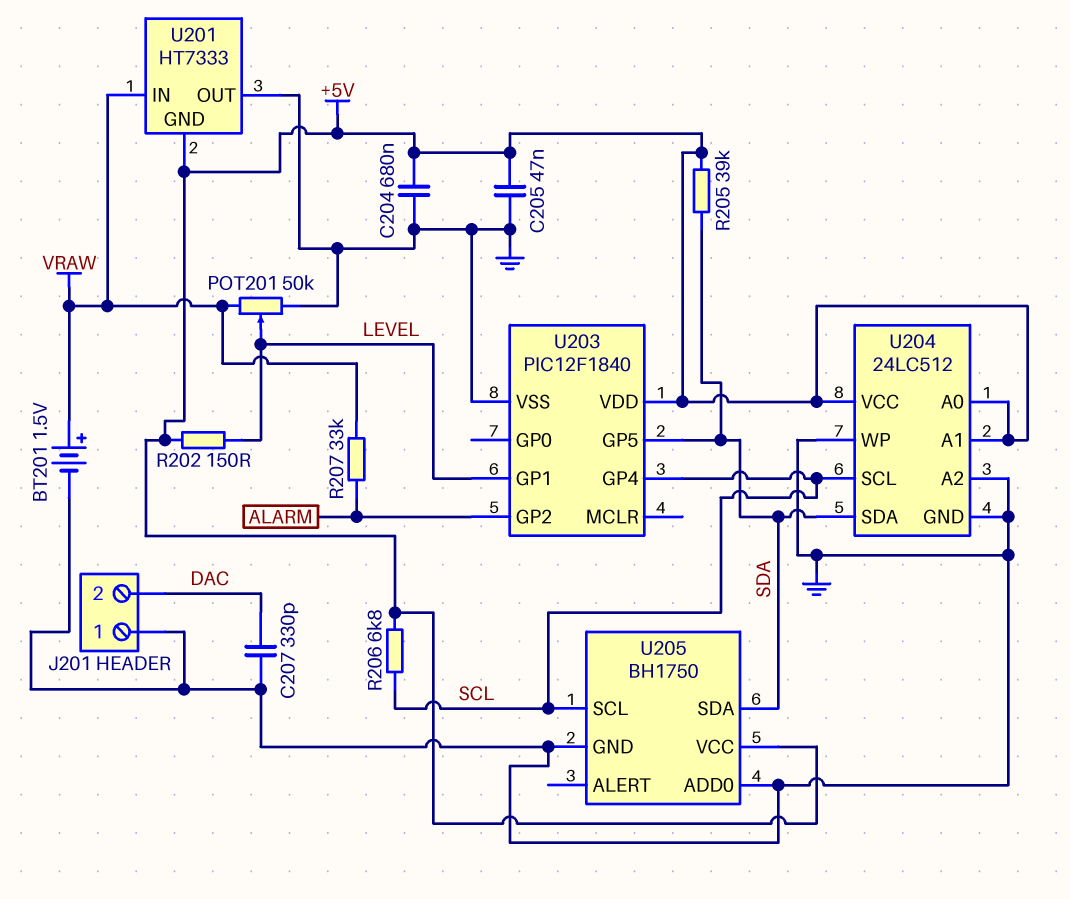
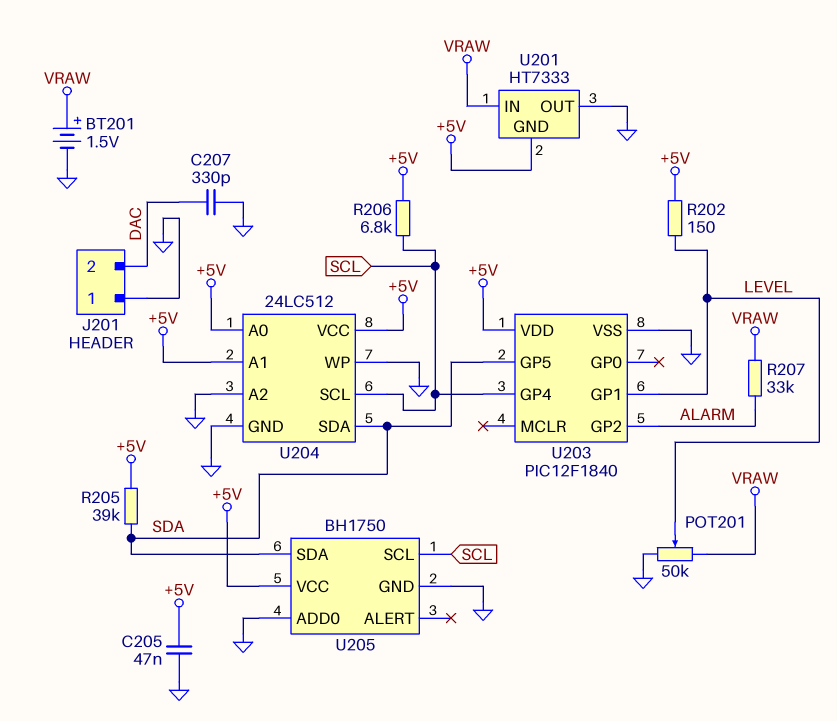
C204: 680nF (+5V, GND) -> none

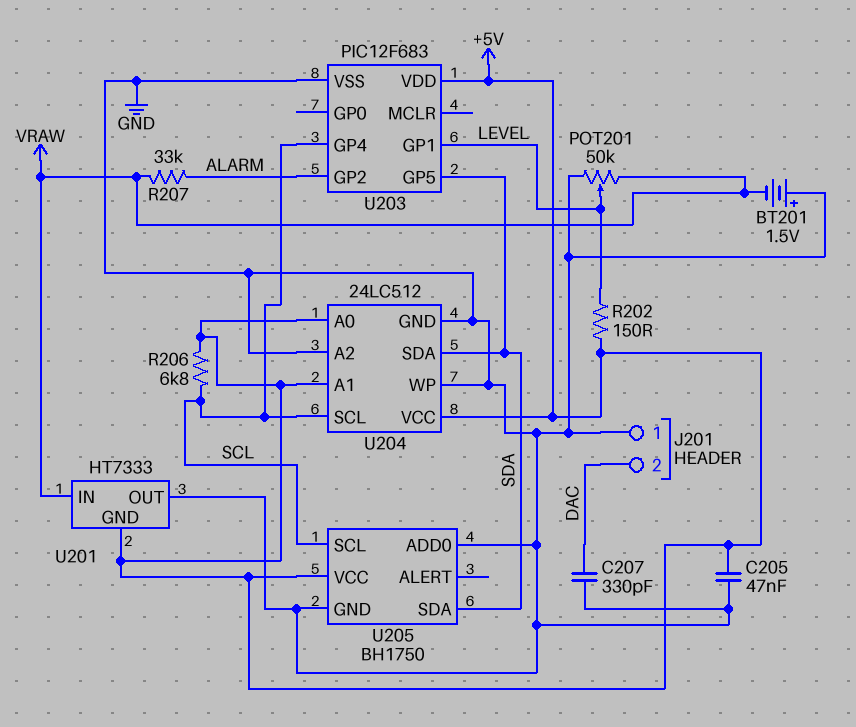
BT201: 1.5V (plus VRAW, minus GND) -> 1.5V (plus GND, minus VRAW)
R205: 39k (+5V, SDA) -> none
U203: PIC12F1840 -> PIC12F683

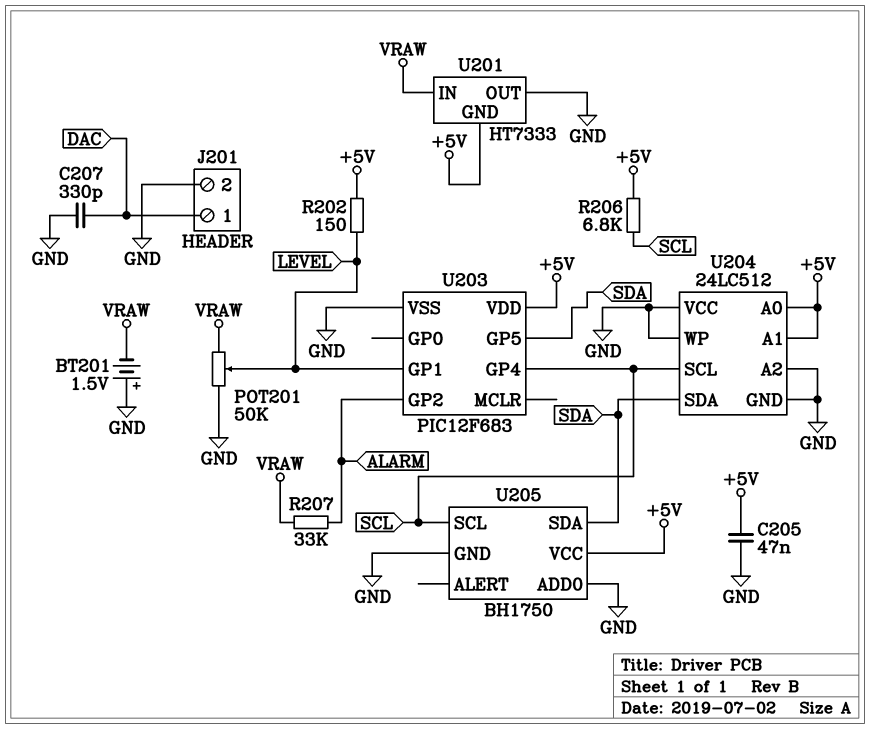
J201 pin 1: GND -> DAC
J201 pin 2: DAC -> GND
U204 pin VCC: +5V -> GND

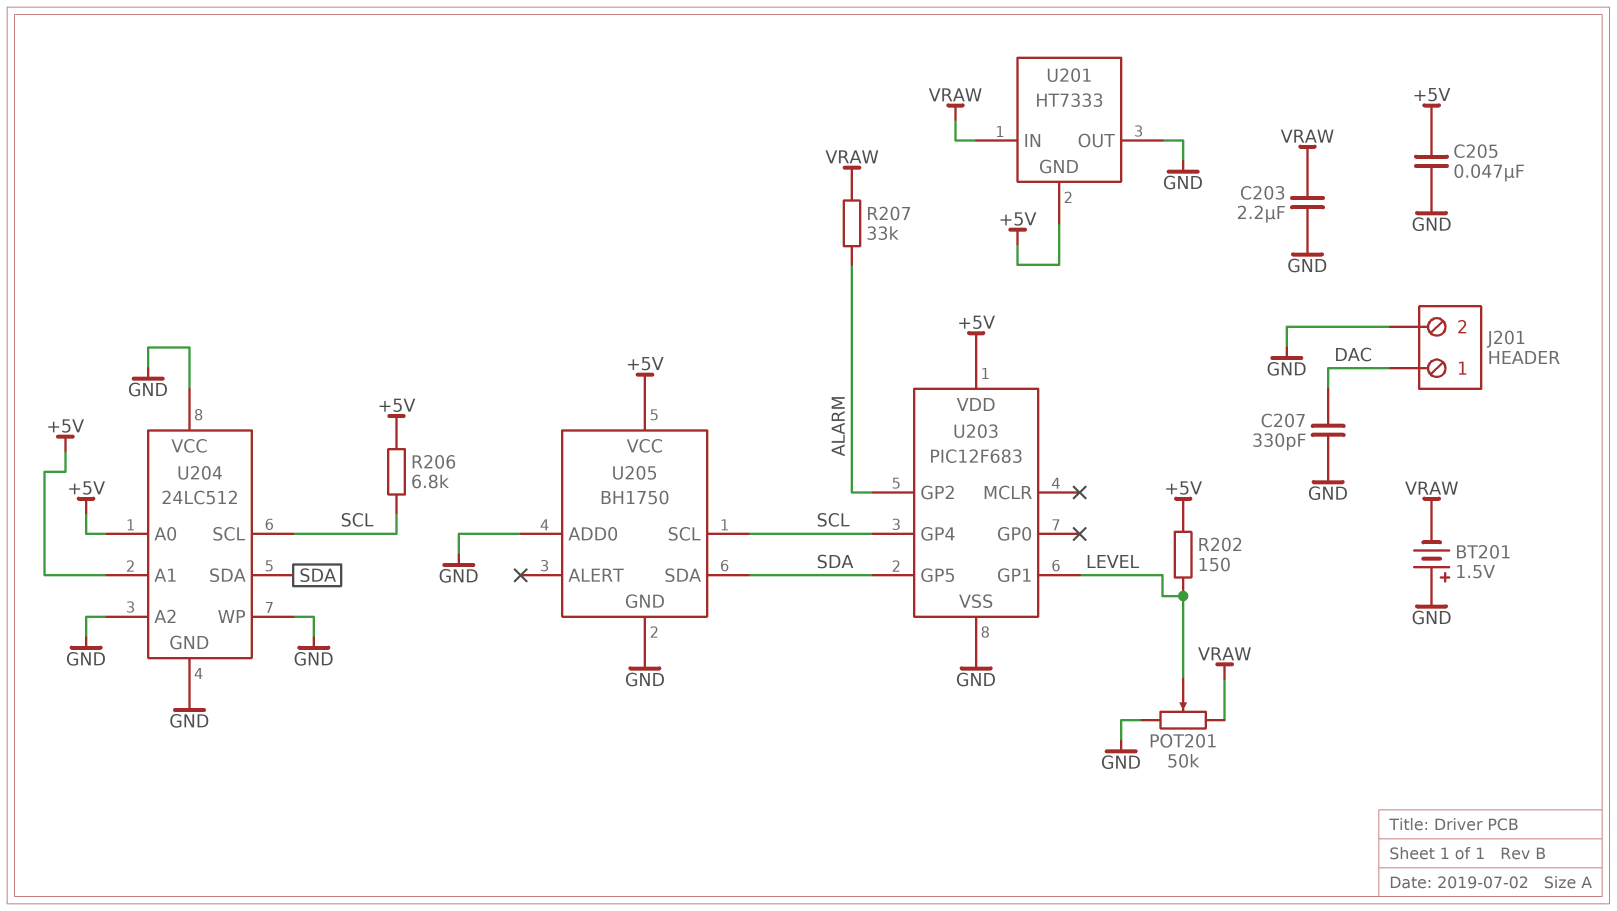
C203: none -> 2.2uF (GND, VRAW)

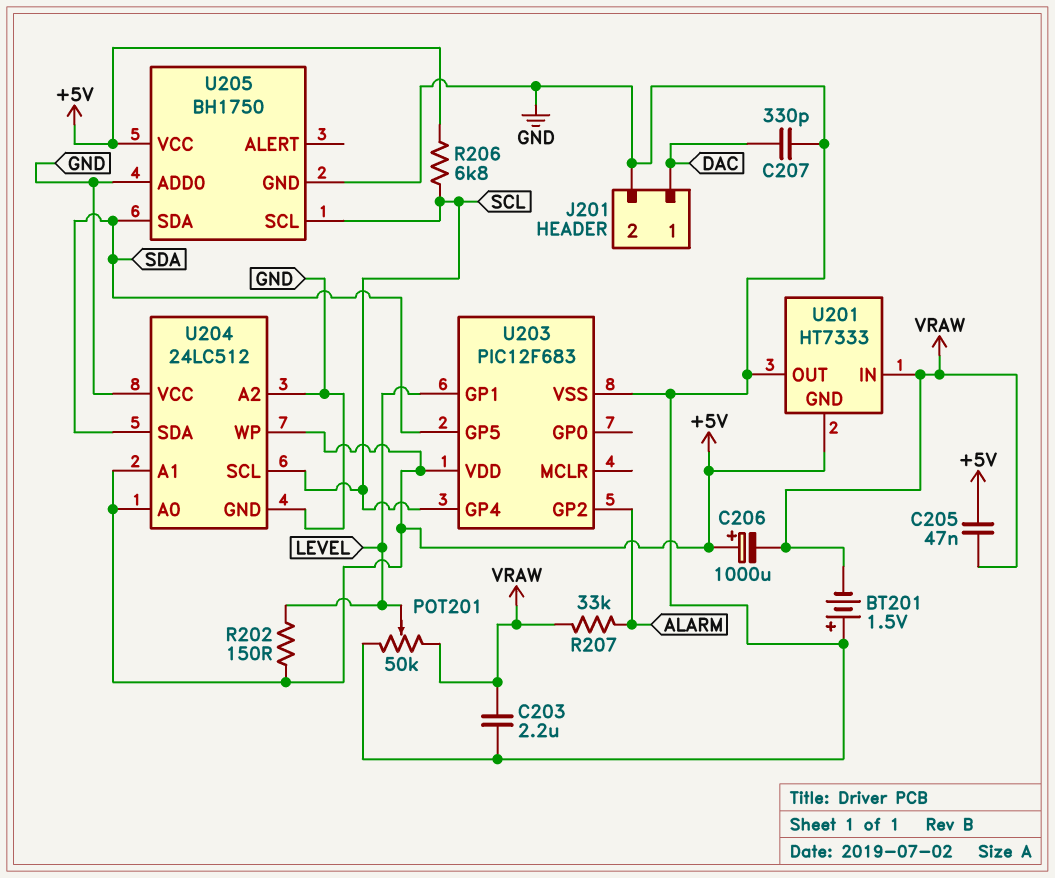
C205: 47nF (+5V, GND) -> 47nF (+5V, VRAW)
C206: none -> 1000uF (plus +5V, minus VRAW)
U204 pin WP: GND -> +5V

